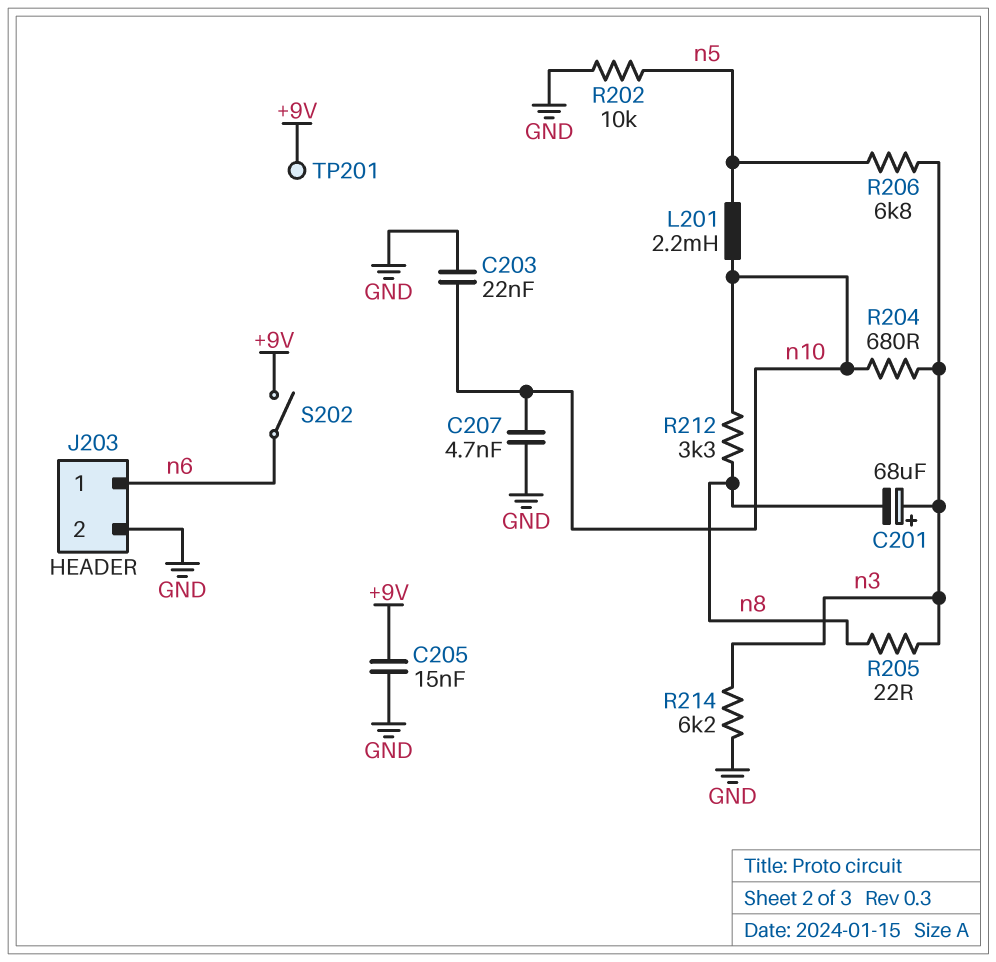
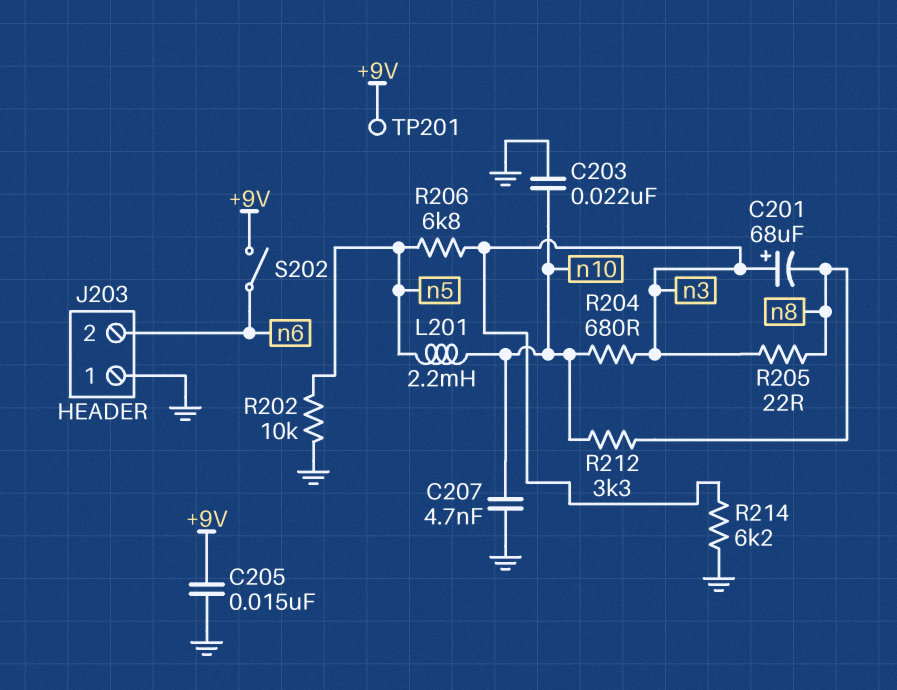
J203 pin 1: n6 -> GND
J203 pin 2: GND -> n6

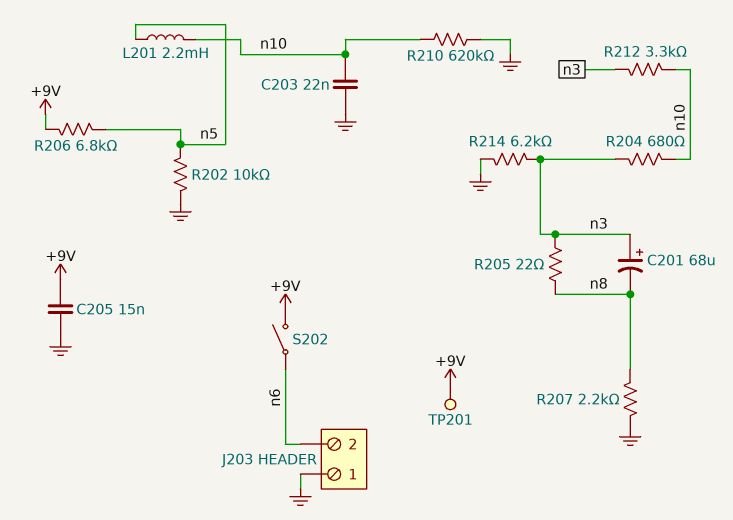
C207: 4.7nF (GND, n10) -> none
R206: 6.8k (n3, n5) -> 6.8k (+9V, n5)
R207: none -> 2.2k (GND, n8)
R210: none -> 620k (GND, n10)
R212: 3.3k (n8, n10) -> 3.3k (n3, n10)

